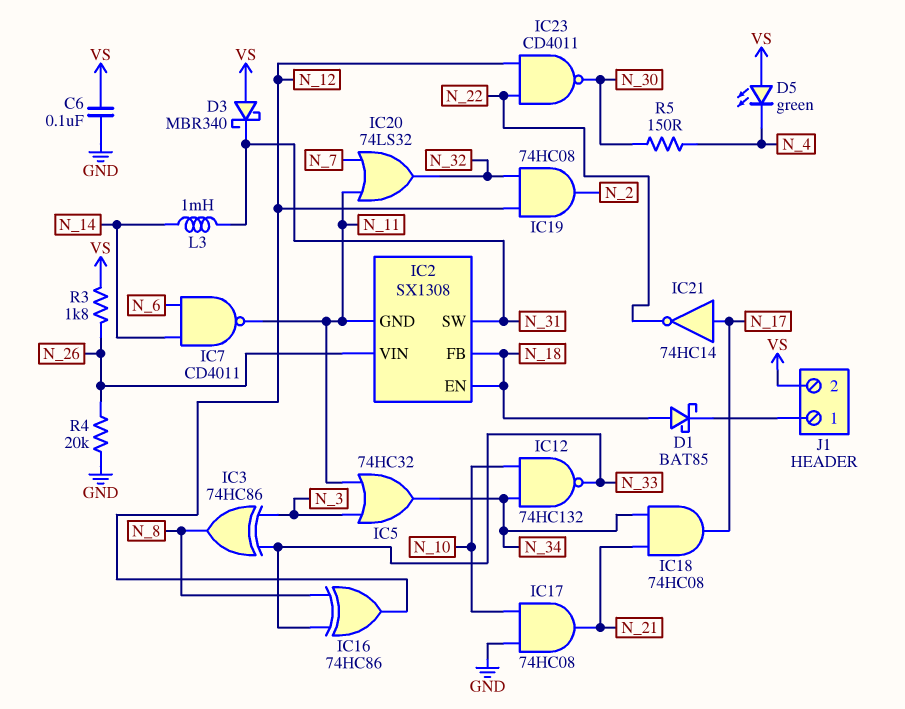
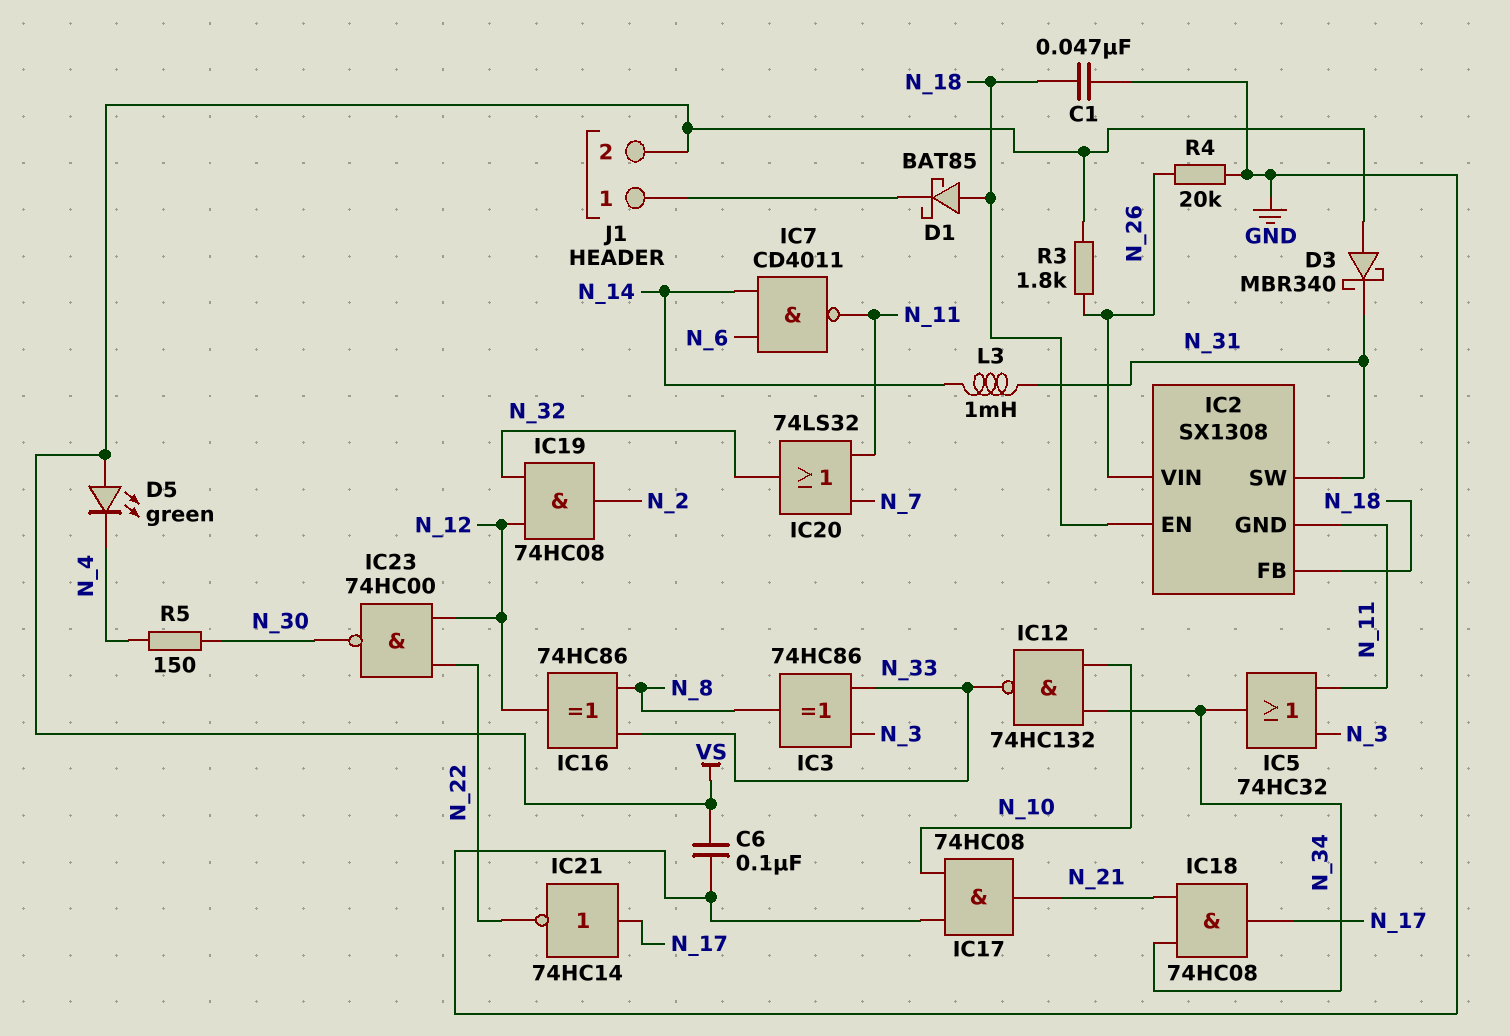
C1: none -> 47nF (GND, N_18)
IC23: NAND CD4011 (in N_12, in N_22, out N_30) -> NAND 74HC00 (in N_12, in N_22, out N_30)

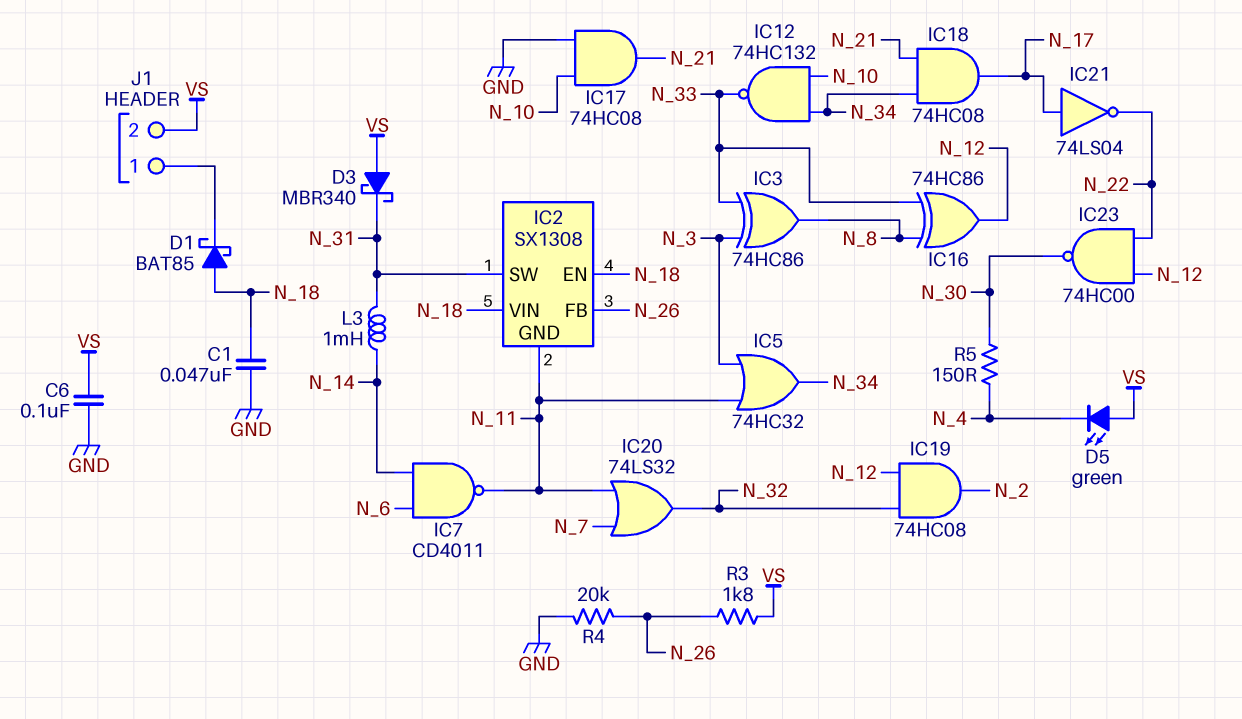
IC2 pin FB: N_18 -> N_26
IC2 pin VIN: N_26 -> N_18
IC21: NOT 74HC14 (in N_17, out N_22) -> NOT 74LS04 (in N_17, out N_22)

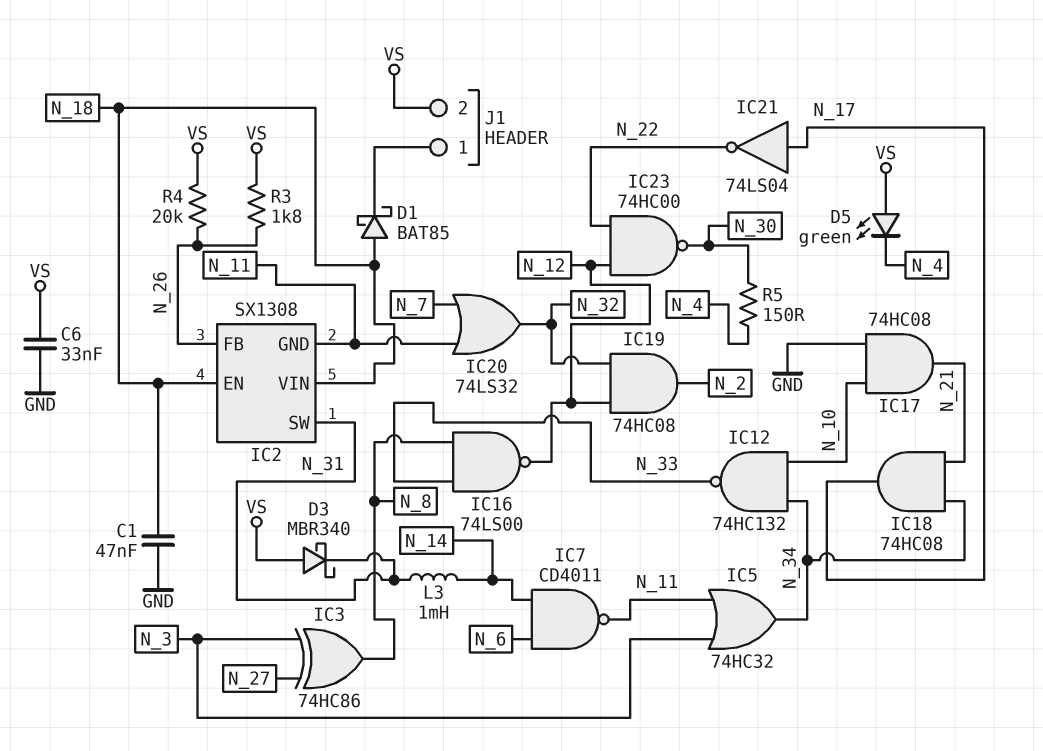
C6: 100nF (GND, VS) -> 33nF (GND, VS)
IC3: XOR 74HC86 (in N_3, in N_33, out N_8) -> XOR 74HC86 (in N_3, in N_27, out N_8)
IC16: XOR 74HC86 (in N_8, in N_33, out N_12) -> NAND 74LS00 (in N_8, in N_33, out N_12)
R4: 20k (GND, N_26) -> 20k (N_26, VS)

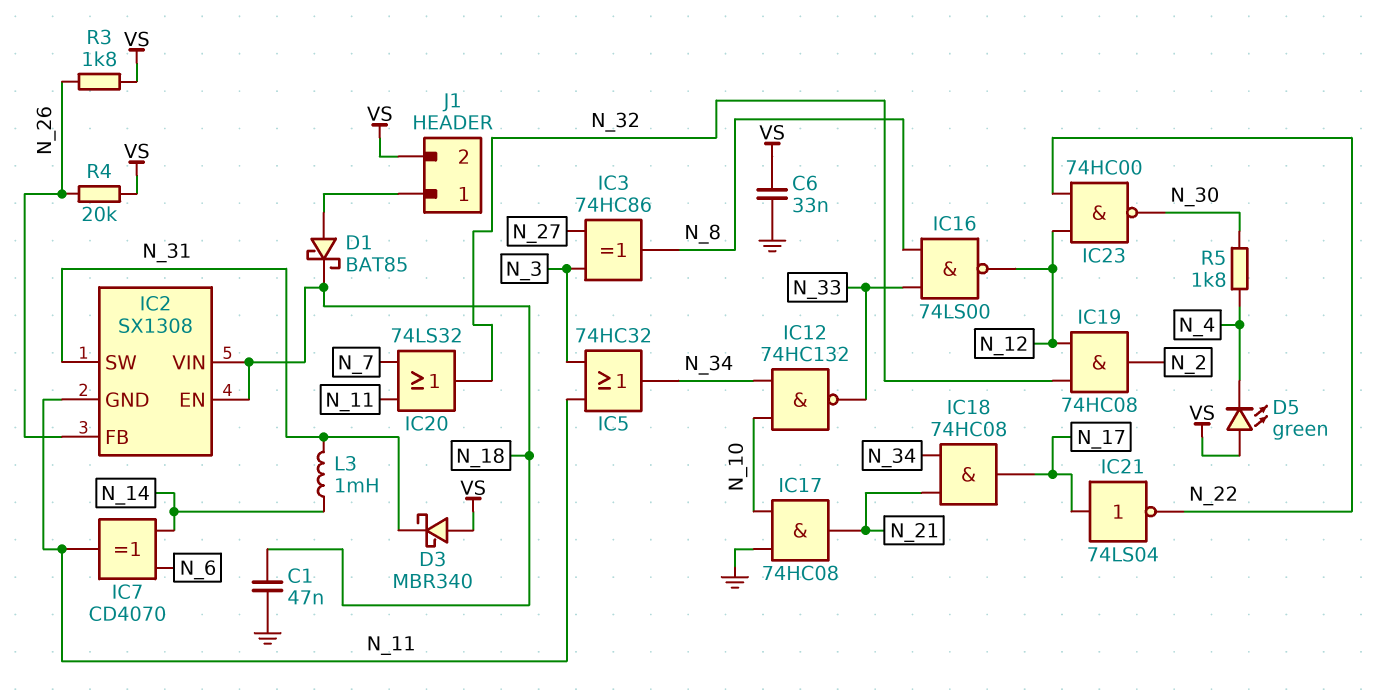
D1: schottky BAT85 (A N_18, K J1/1) -> schottky BAT85 (A J1/1, K N_18)
IC7: NAND CD4011 (in N_6, in N_14, out N_11) -> XOR CD4070 (in N_6, in N_14, out N_11)
R5: 150 (N_4, N_30) -> 1.8k (N_4, N_30)

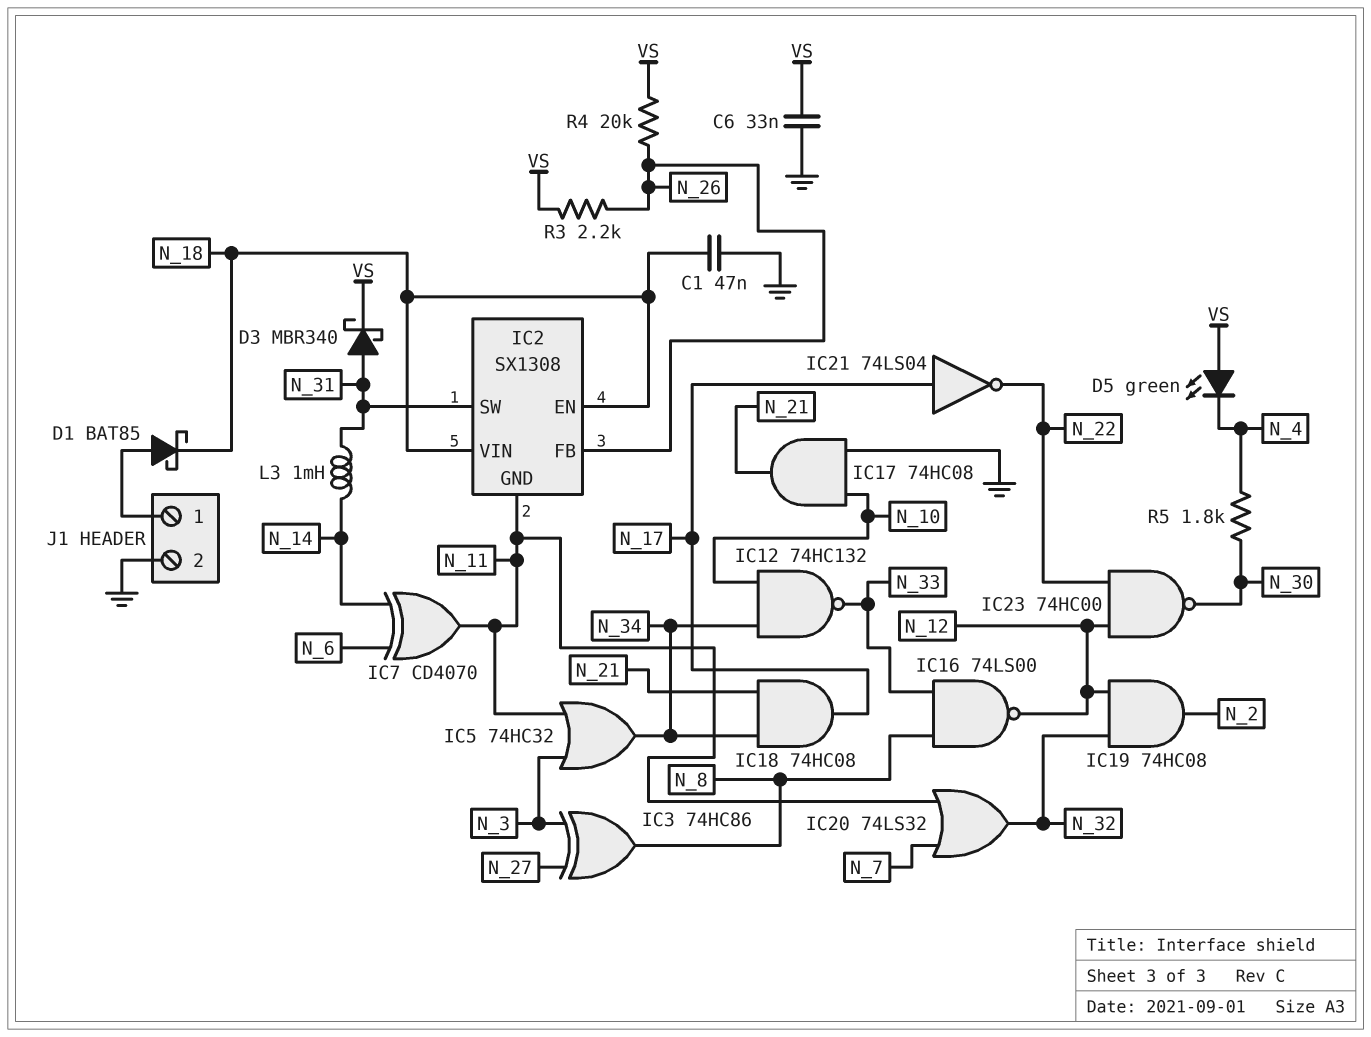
D3: schottky MBR340 (A VS, K N_31) -> schottky MBR340 (A N_31, K VS)
J1 pin 2: VS -> GND
R3: 1.8k (N_26, VS) -> 2.2k (N_26, VS)

